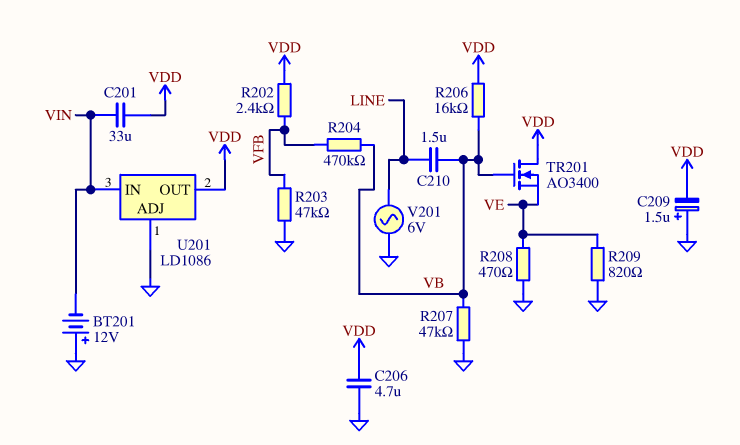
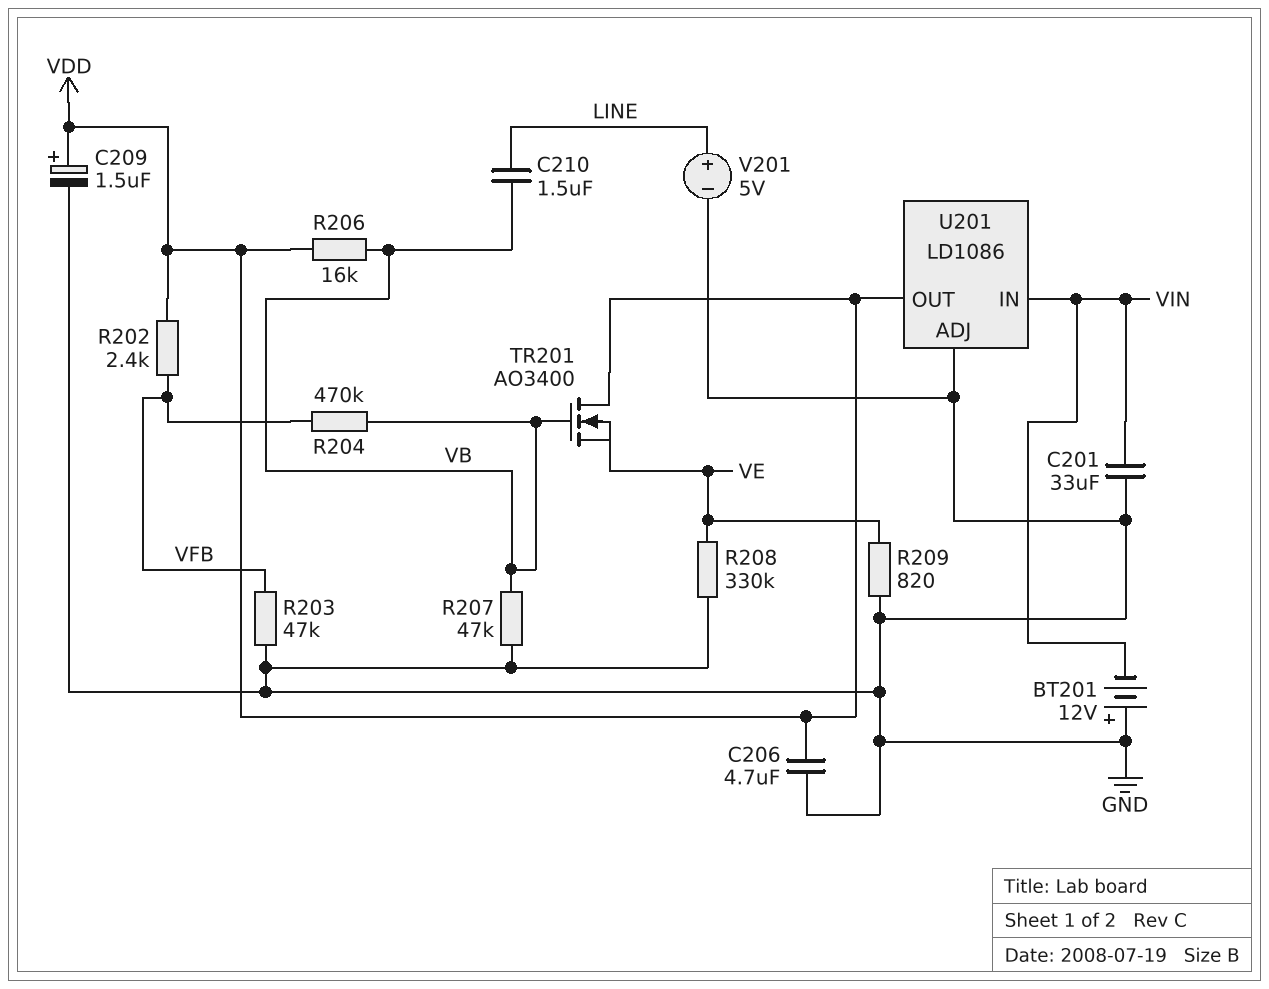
C201: 33uF (VDD, VIN) -> 33uF (GND, VIN)
C209: 1.5uF (plus GND, minus VDD) -> 1.5uF (plus VDD, minus GND)
R208: 470 (GND, VE) -> 330k (GND, VE)
V201: AC 6V (GND, LINE) -> 5V (plus LINE, minus GND)

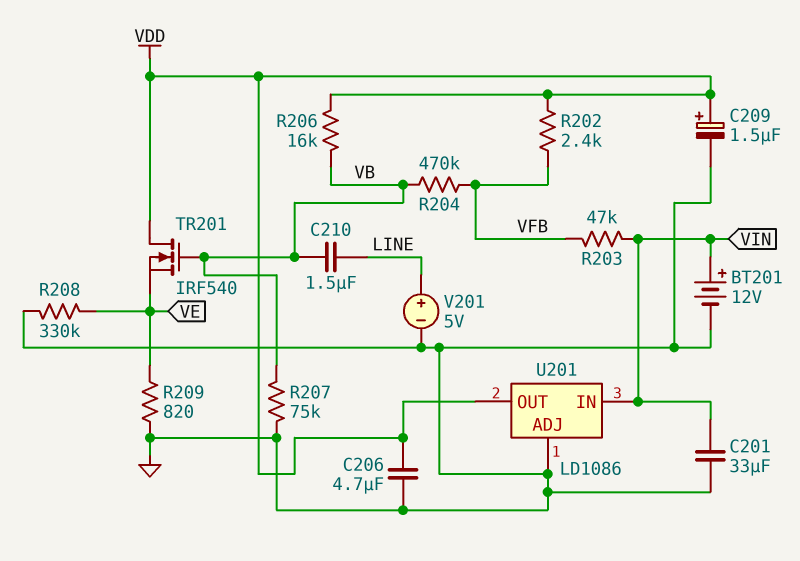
BT201: 12V (plus GND, minus VIN) -> 12V (plus VIN, minus GND)
R203: 47k (GND, VFB) -> 47k (VFB, VIN)
R207: 47k (GND, VB) -> 75k (GND, VB)
TR201: NMOS AO3400 (G VB, D VDD, S VE) -> NMOS IRF540 (G VB, D VDD, S VE)

